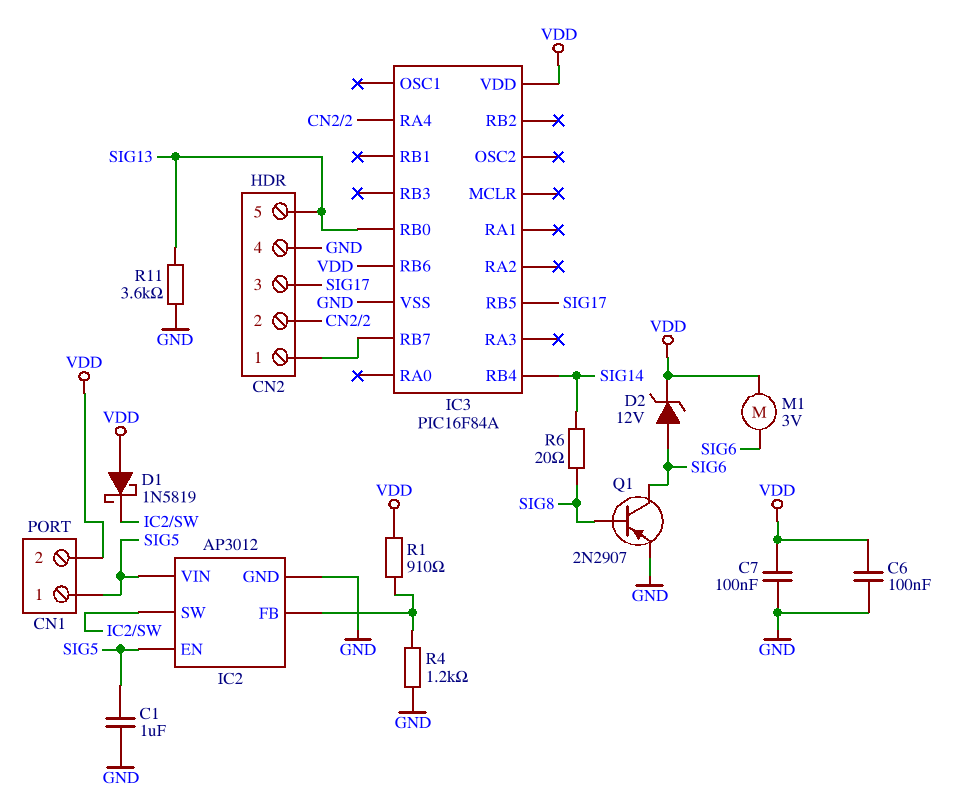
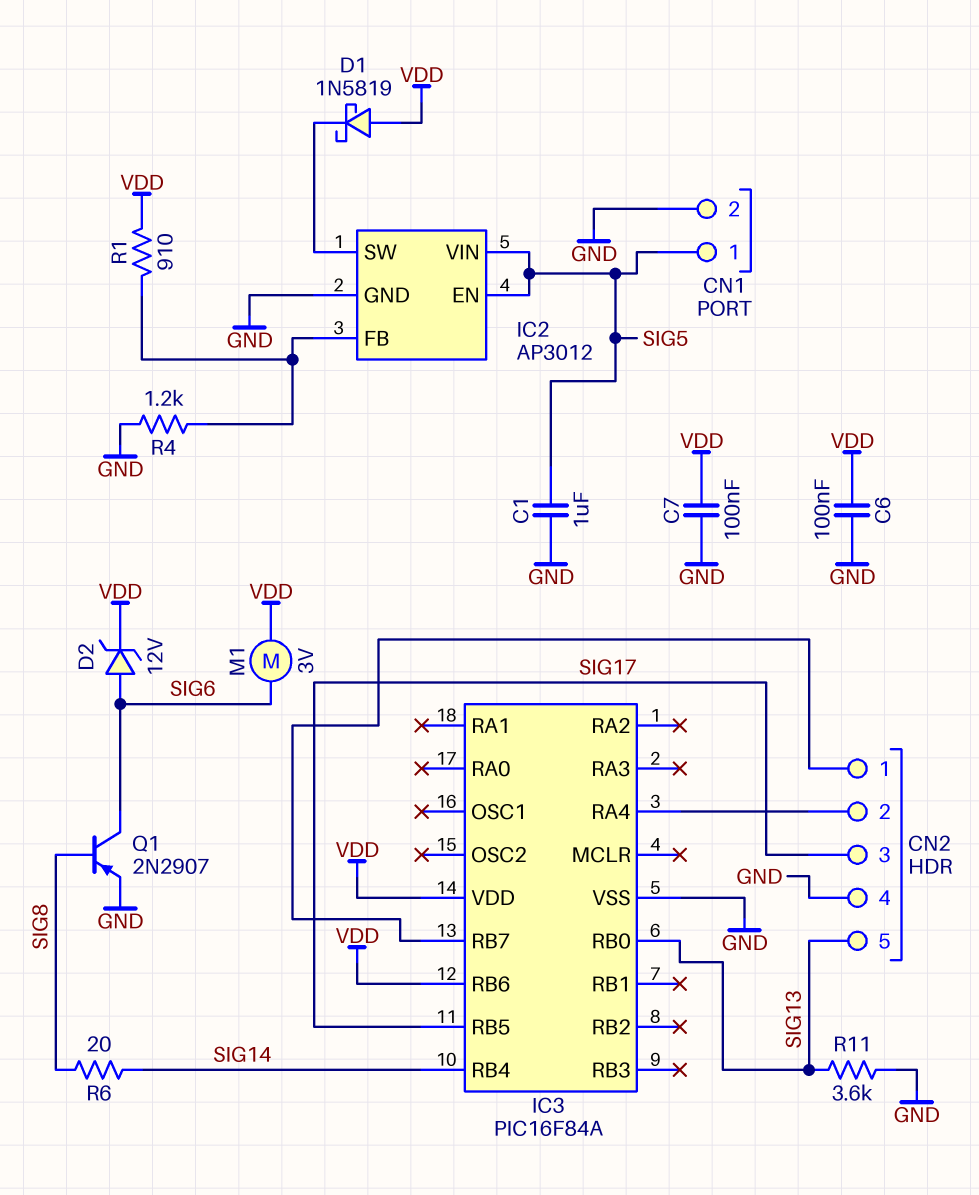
CN1 pin 2: VDD -> GND

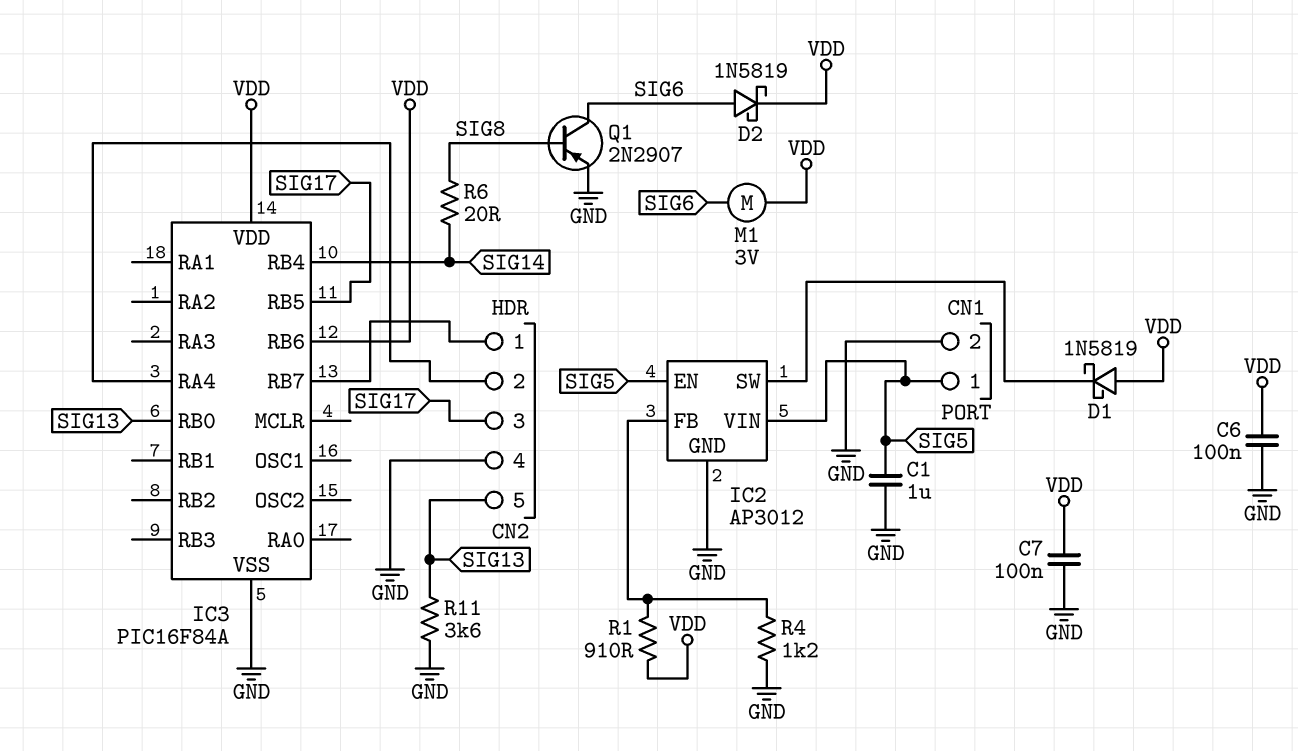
D2: zener 12V (A SIG6, K VDD) -> schottky 1N5819 (A SIG6, K VDD)

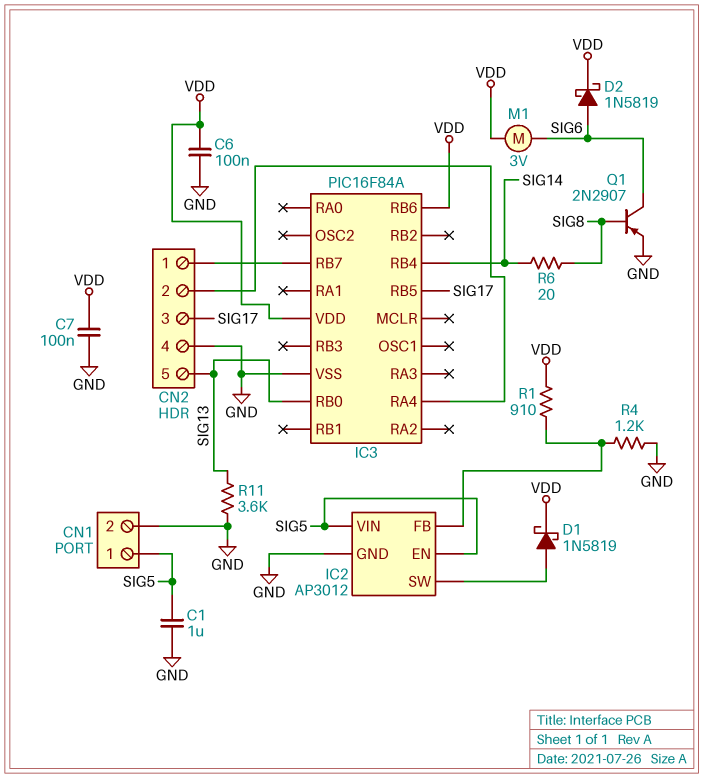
D1: schottky 1N5819 (A VDD, K IC2/SW) -> schottky 1N5819 (A IC2/SW, K VDD)

